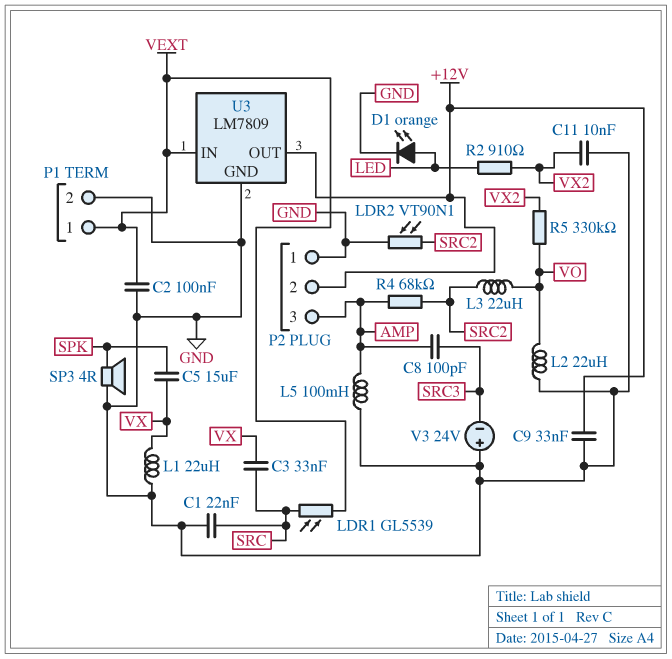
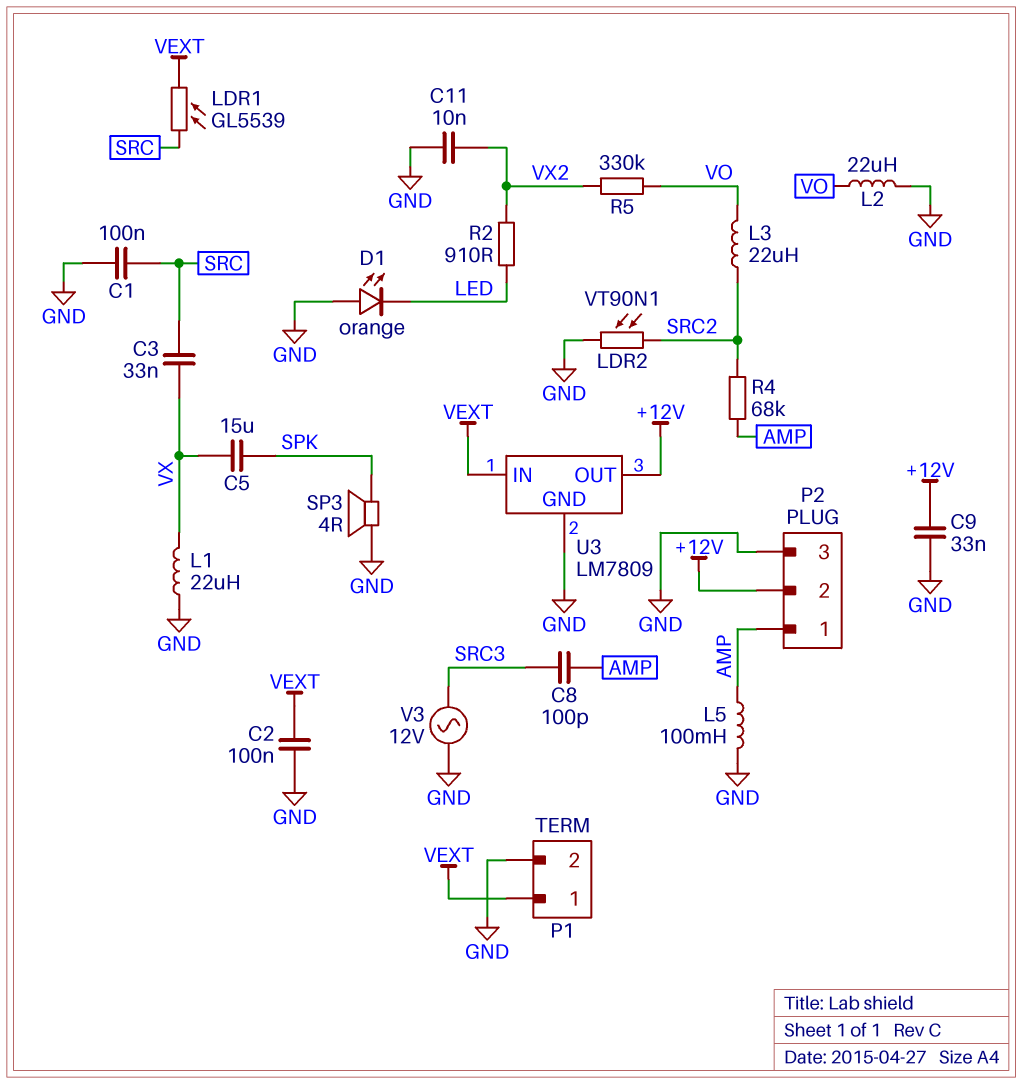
C1: 22nF (GND, SRC) -> 100nF (GND, SRC)
D1: LED orange (A LED, K GND) -> LED orange (A GND, K LED)
P2 pin 1: GND -> AMP
P2 pin 3: AMP -> GND
V3: 24V (plus GND, minus SRC3) -> AC 12V (GND, SRC3)

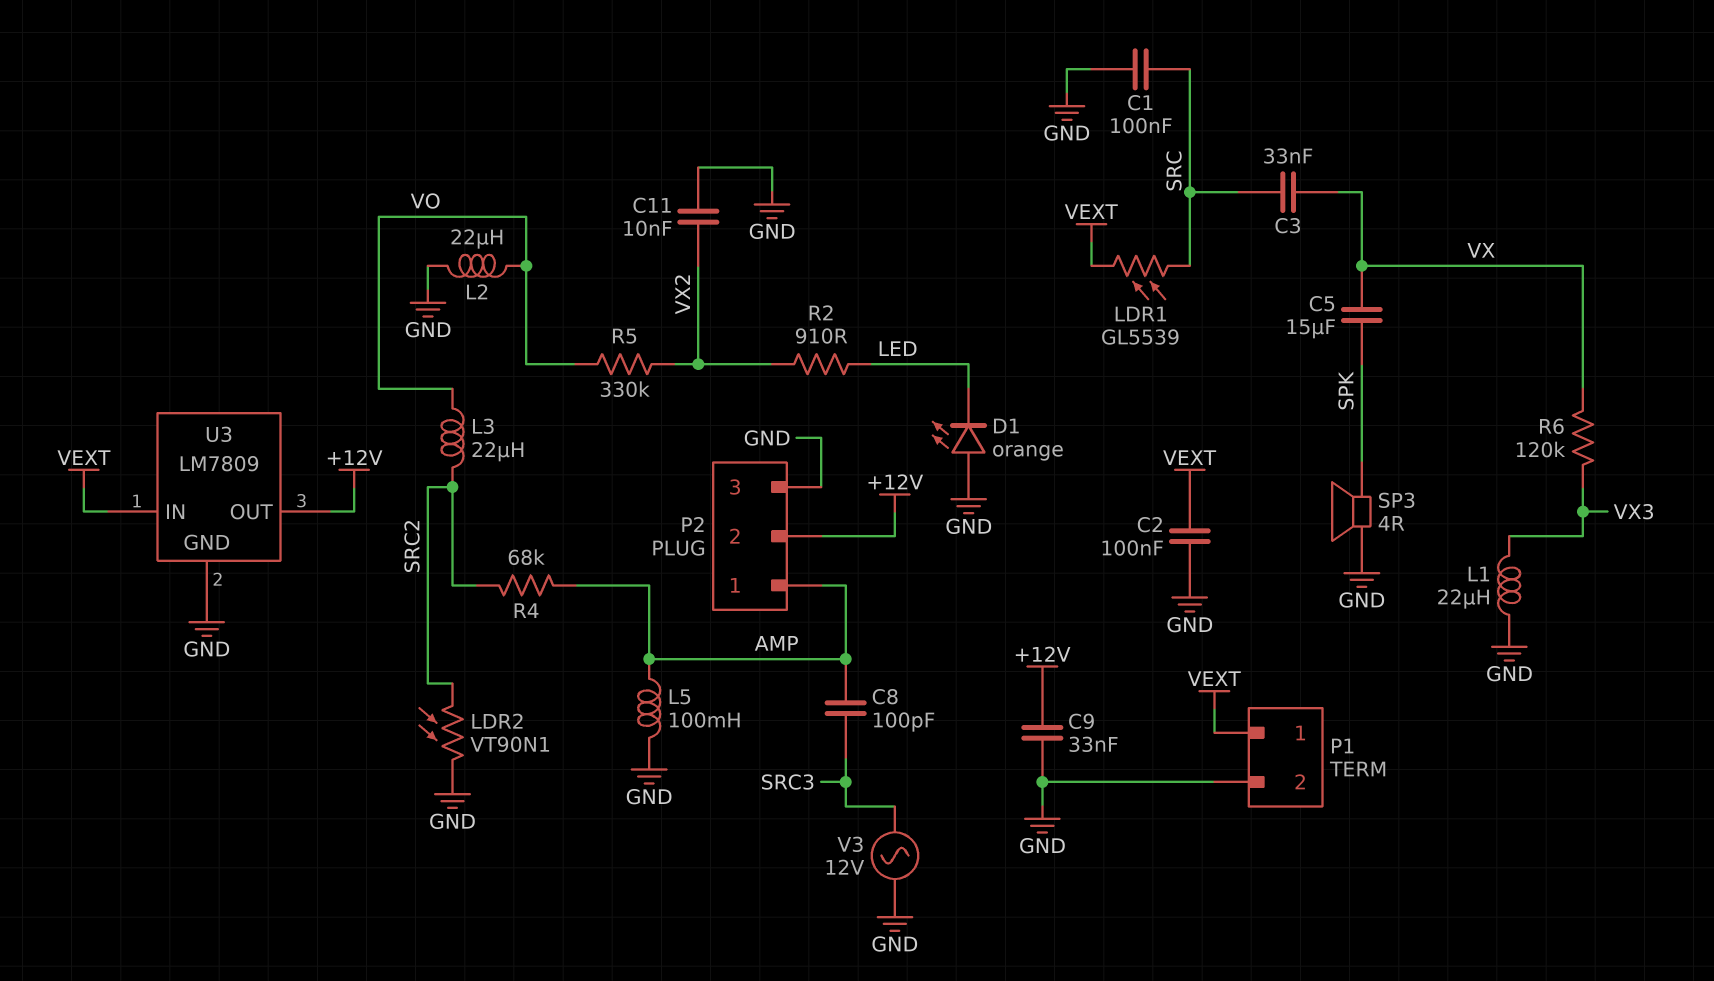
L1: 22uH (GND, VX) -> 22uH (GND, VX3)
R6: none -> 120k (VX, VX3)

